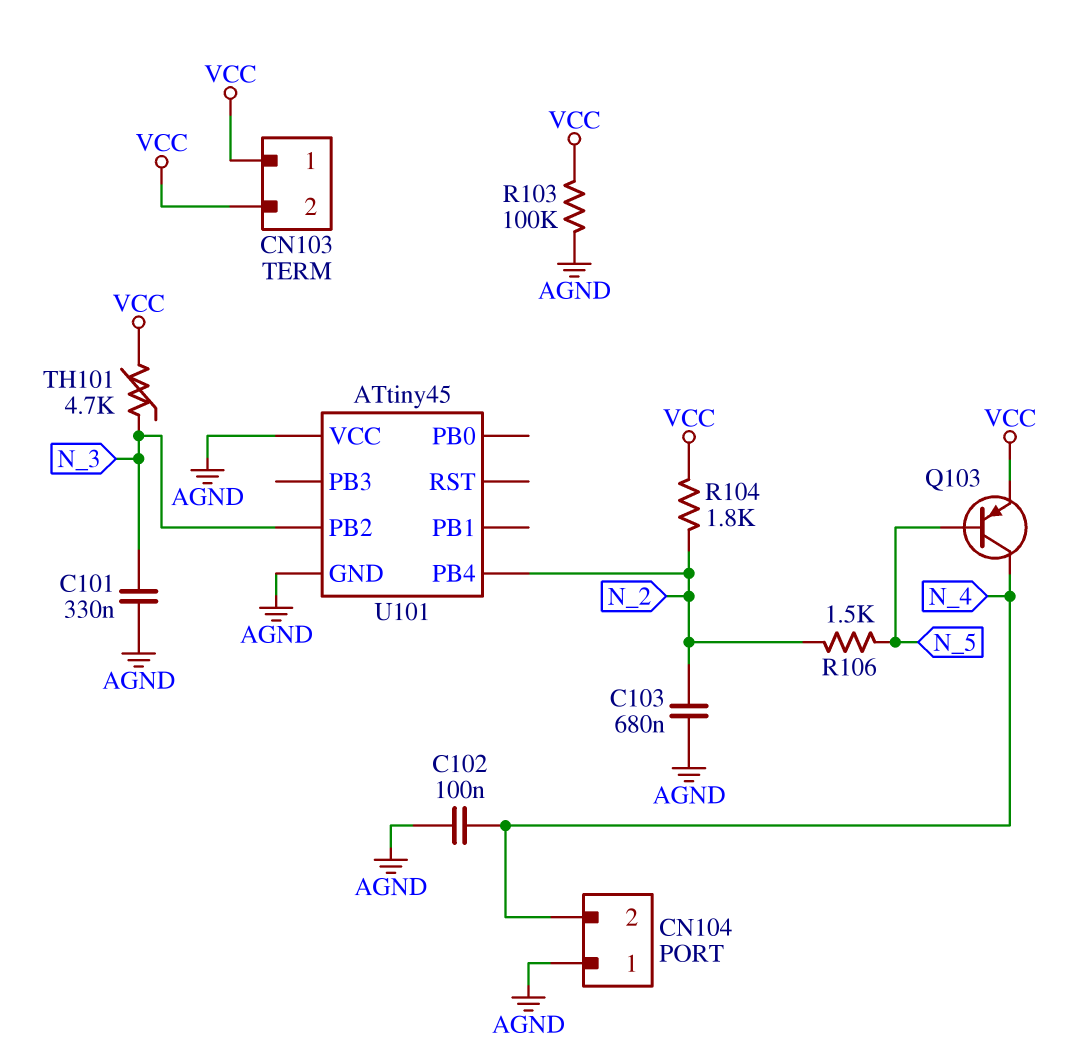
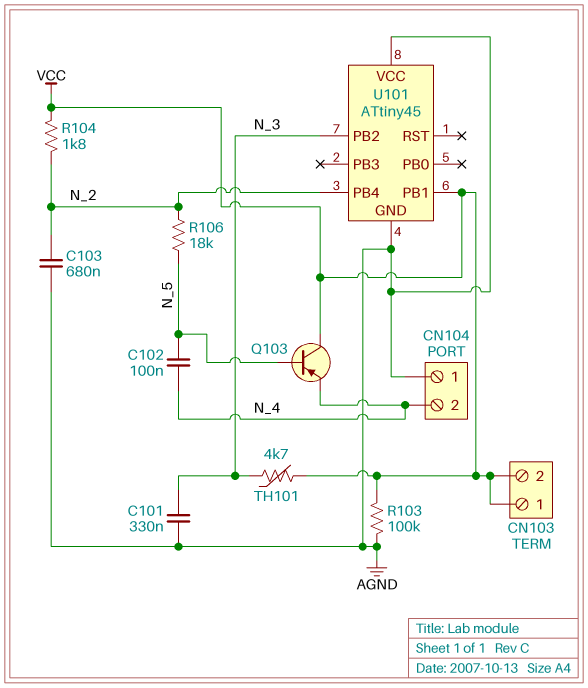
C102: 100nF (AGND, N_4) -> 100nF (N_4, N_5)
Q103: PNP (B N_5, C N_4, E VCC) -> PNP (B N_5, C VCC, E N_4)
R106: 1.5k (N_2, N_5) -> 18k (N_2, N_5)
U101 pin PB1: none -> VCC

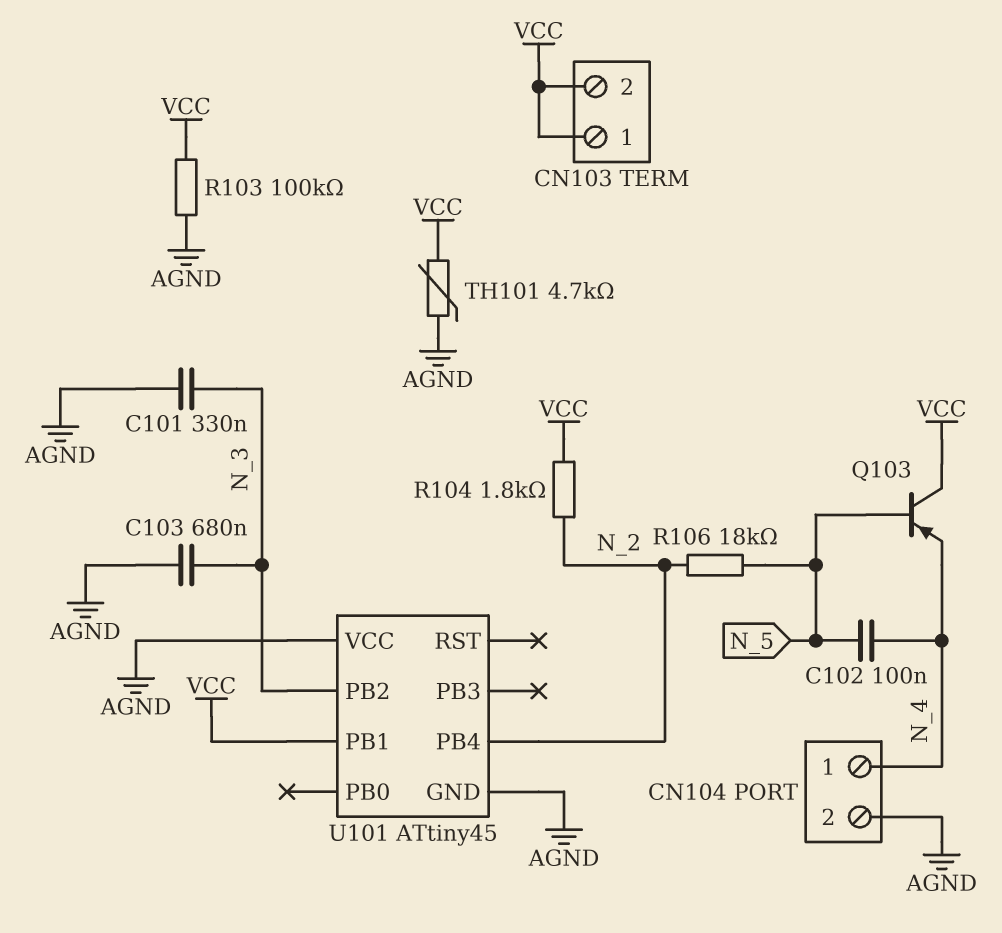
C103: 680nF (AGND, N_2) -> 680nF (AGND, N_3)
CN104 pin 1: AGND -> N_4
CN104 pin 2: N_4 -> AGND
TH101: 4.7k (N_3, VCC) -> 4.7k (AGND, VCC)

